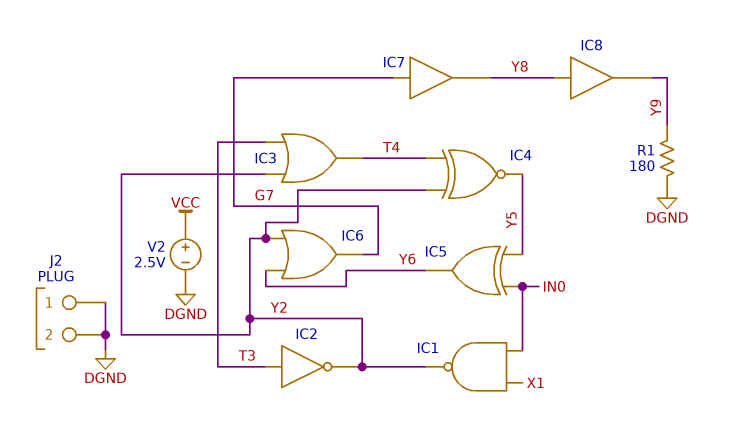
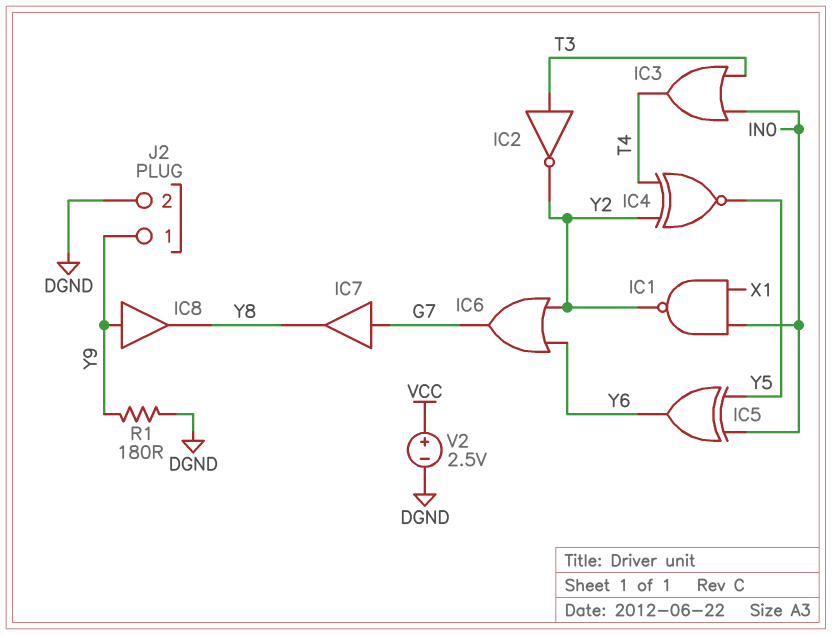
IC3: OR (in T3, in Y2, out T4) -> OR (in IN0, in T3, out T4)
IC8: buffer (in Y8, out Y9) -> buffer (in Y9, out Y8)
J2 pin 1: DGND -> Y9

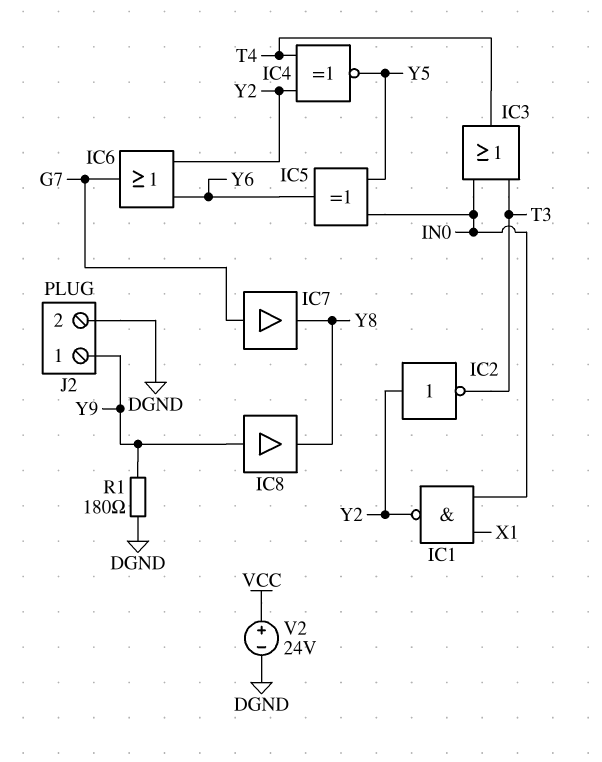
IC2: NOT (in T3, out Y2) -> NOT (in Y2, out T3)
V2: 2.5V (plus VCC, minus DGND) -> 24V (plus VCC, minus DGND)

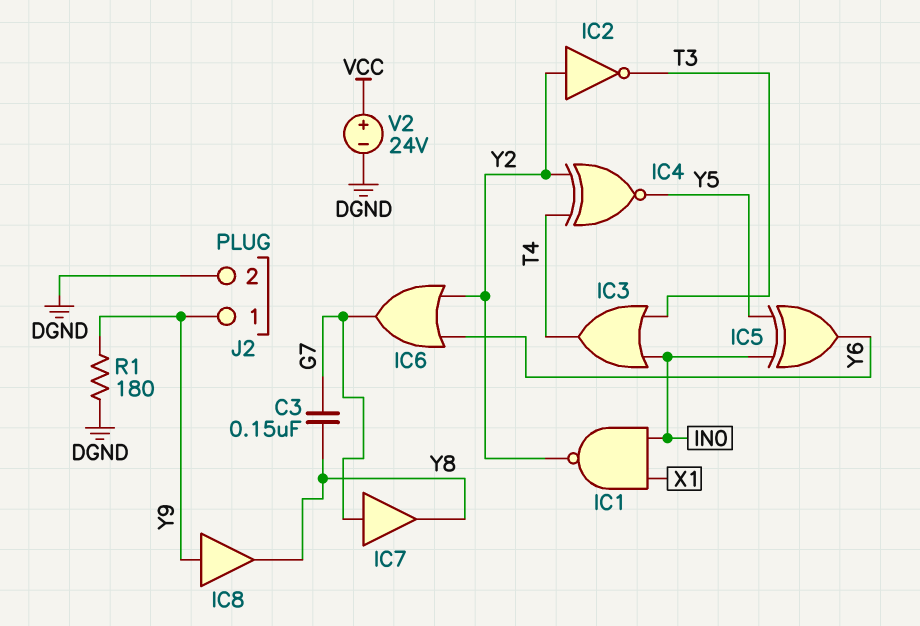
C3: none -> 150nF (G7, Y8)

